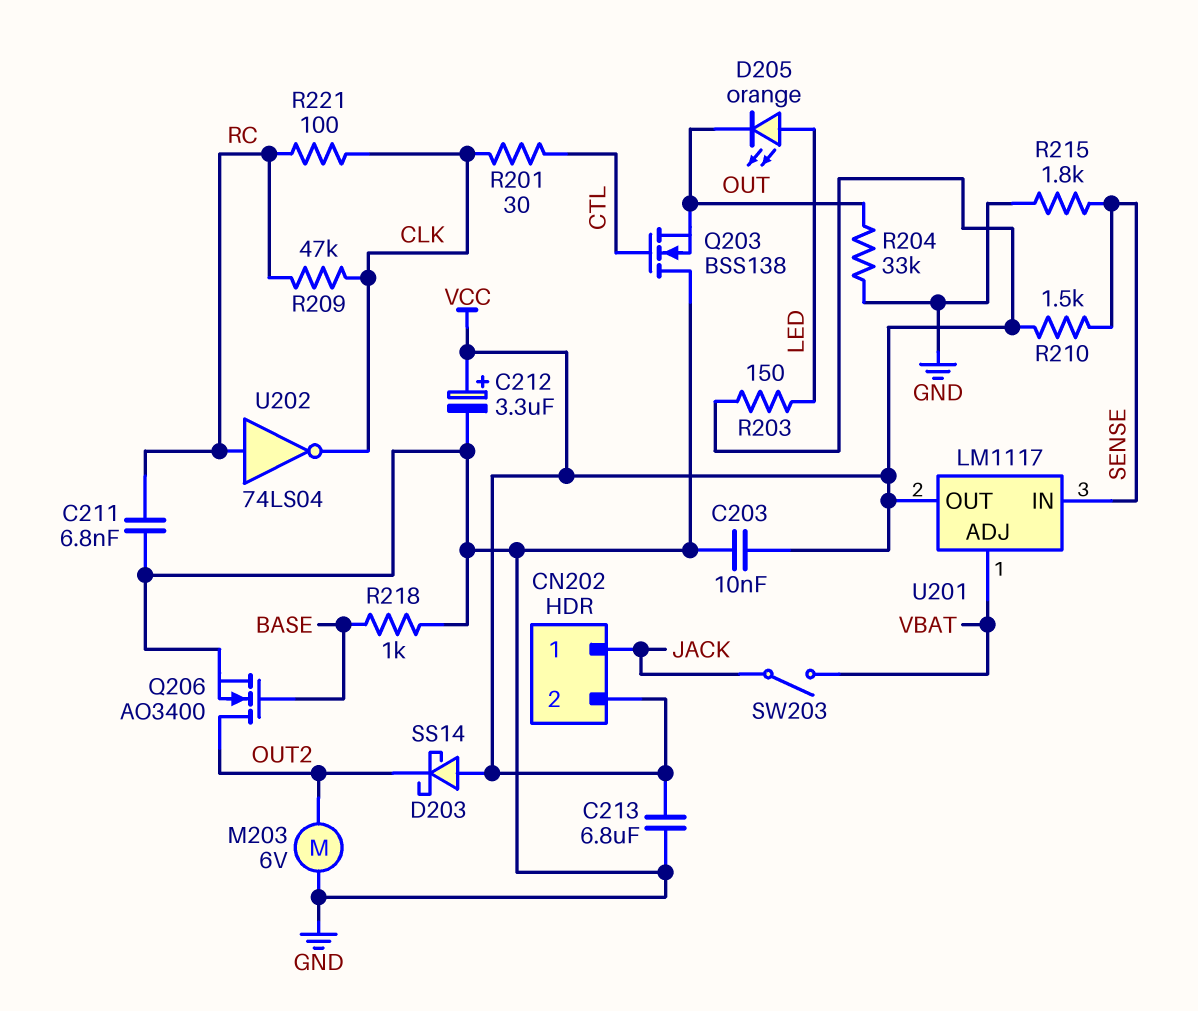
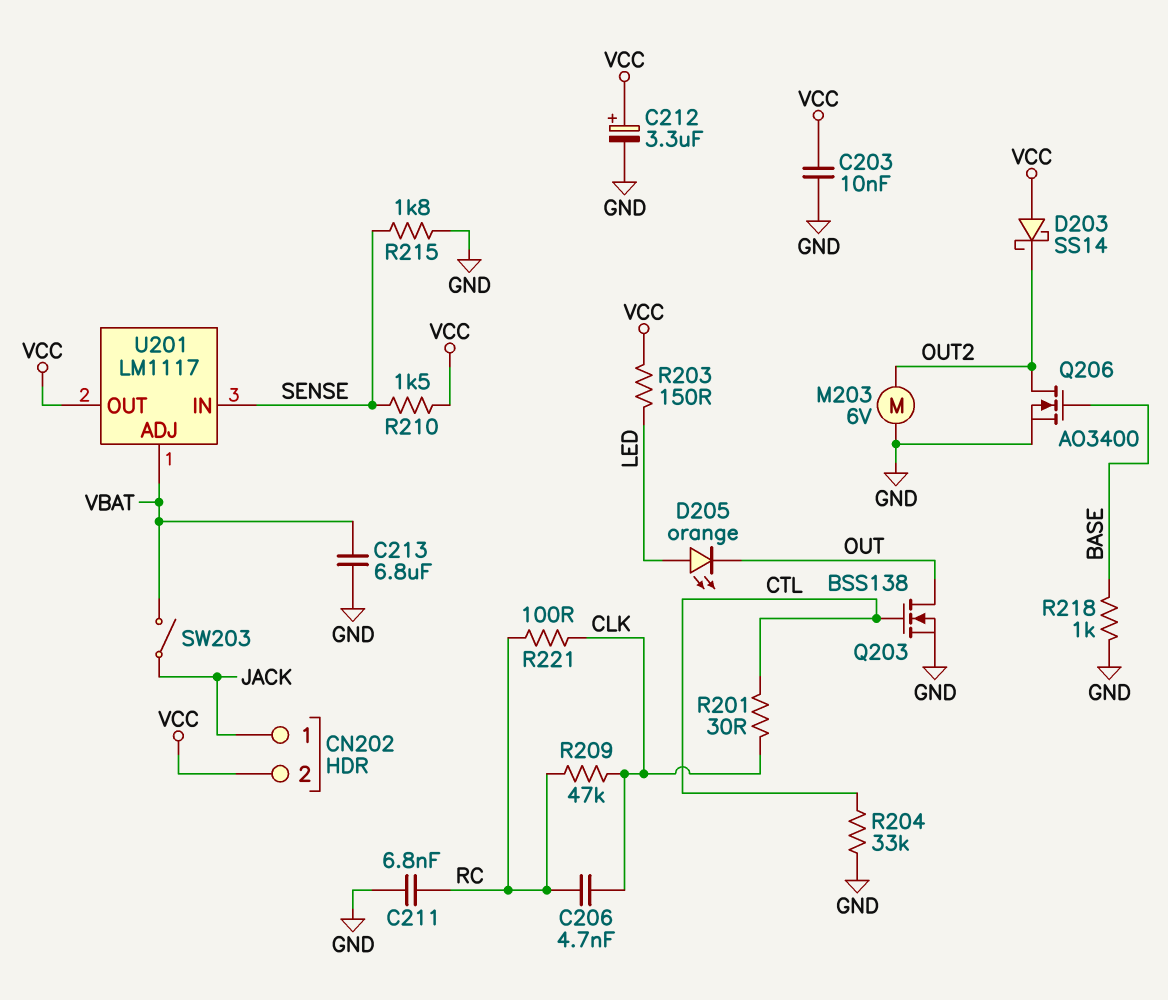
C206: none -> 4.7nF (CLK, RC)
C213: 6.8uF (GND, VCC) -> 6.8uF (GND, VBAT)
Q203: NMOS BSS138 (G CTL, D GND, S OUT) -> NMOS BSS138 (G CTL, D OUT, S GND)
R204: 33k (GND, OUT) -> 33k (CTL, GND)
U202: NOT 74LS04 (in RC, out CLK) -> none

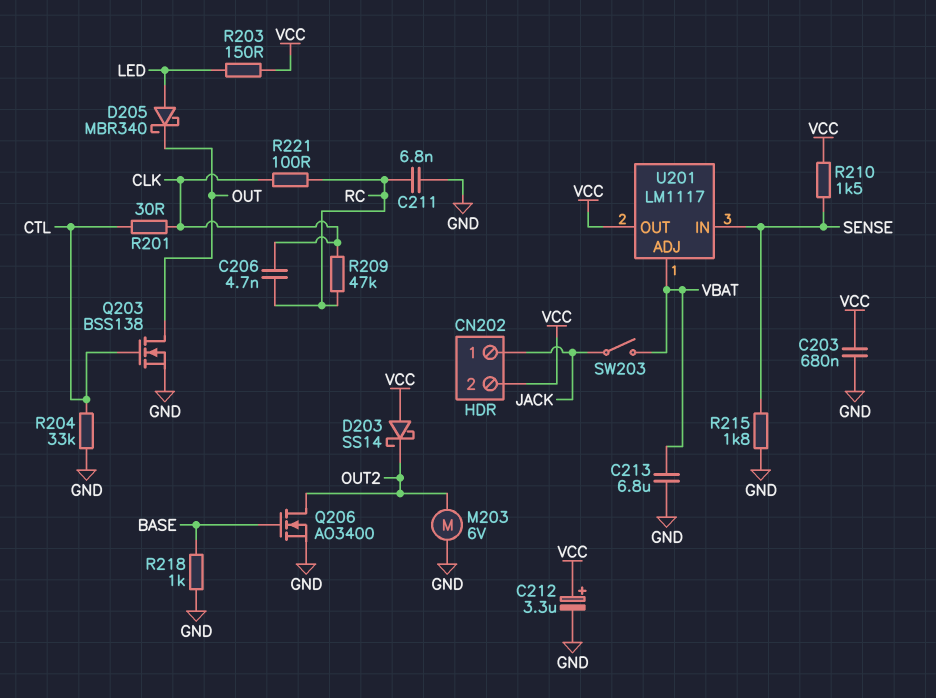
C203: 10nF (GND, VCC) -> 680nF (GND, VCC)
D205: LED orange (A LED, K OUT) -> schottky MBR340 (A LED, K OUT)

